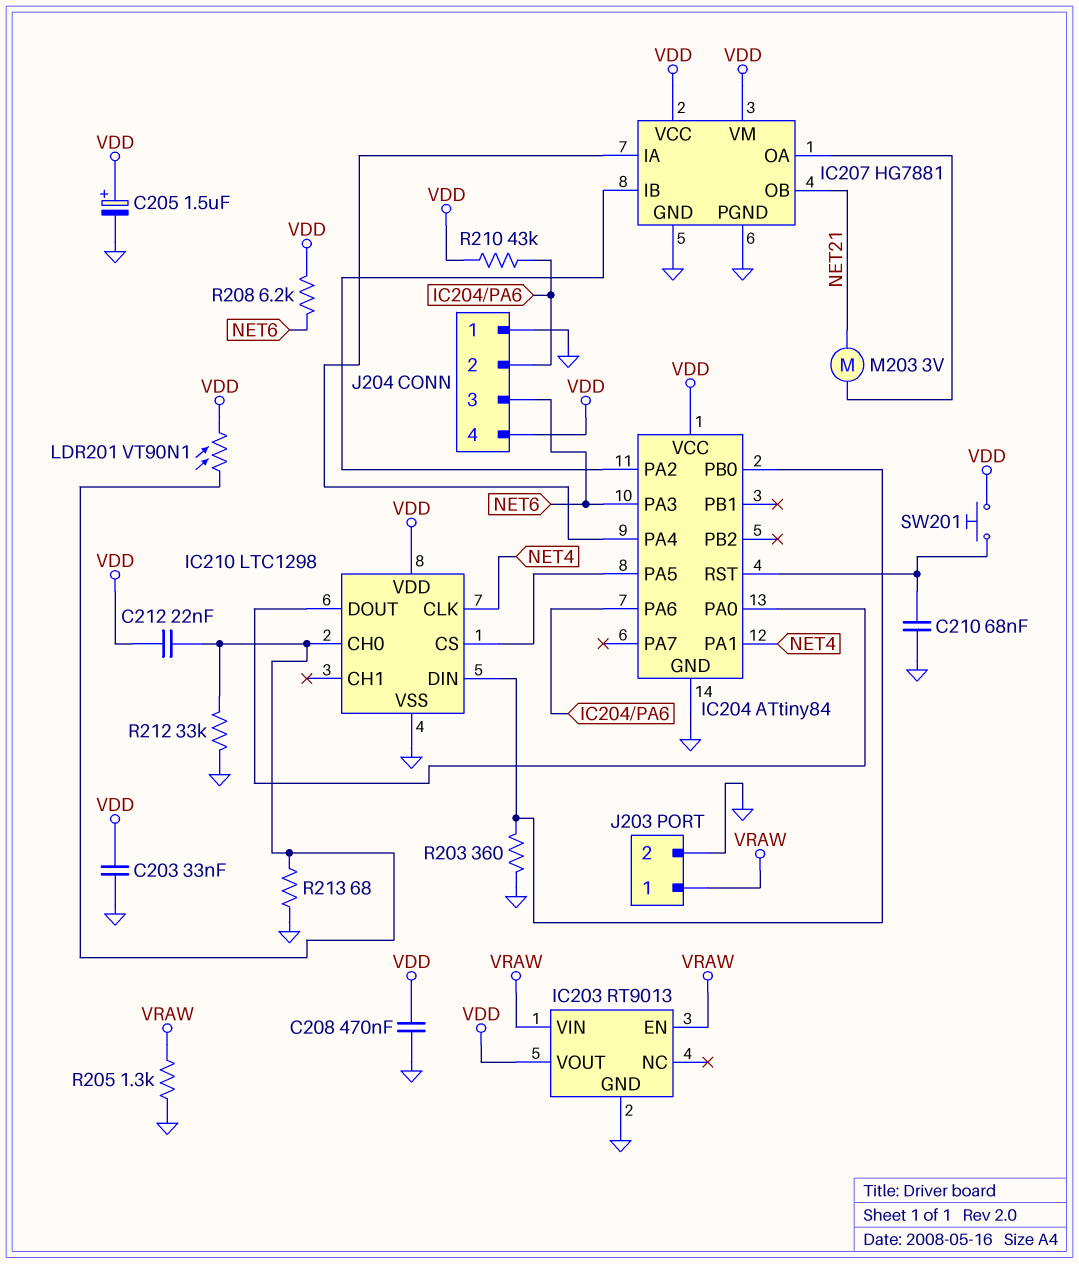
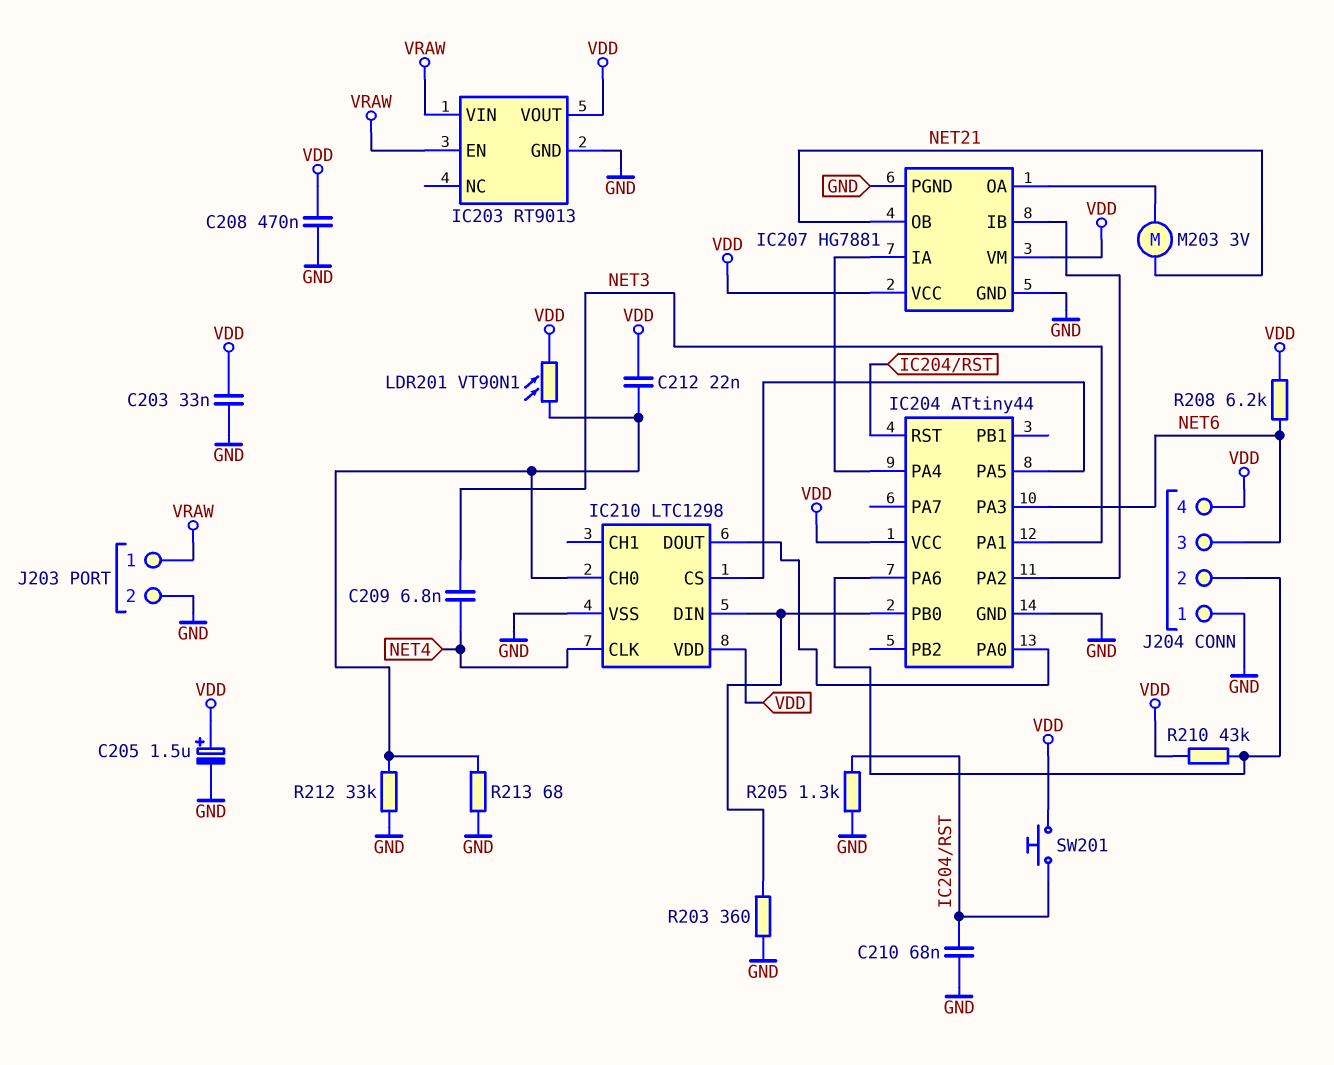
C209: none -> 6.8nF (NET3, NET4)
IC204: ATtiny84 -> ATtiny44
IC204 pin PA1: NET4 -> NET3
R205: 1.3k (GND, VRAW) -> 1.3k (GND, IC204/RST)

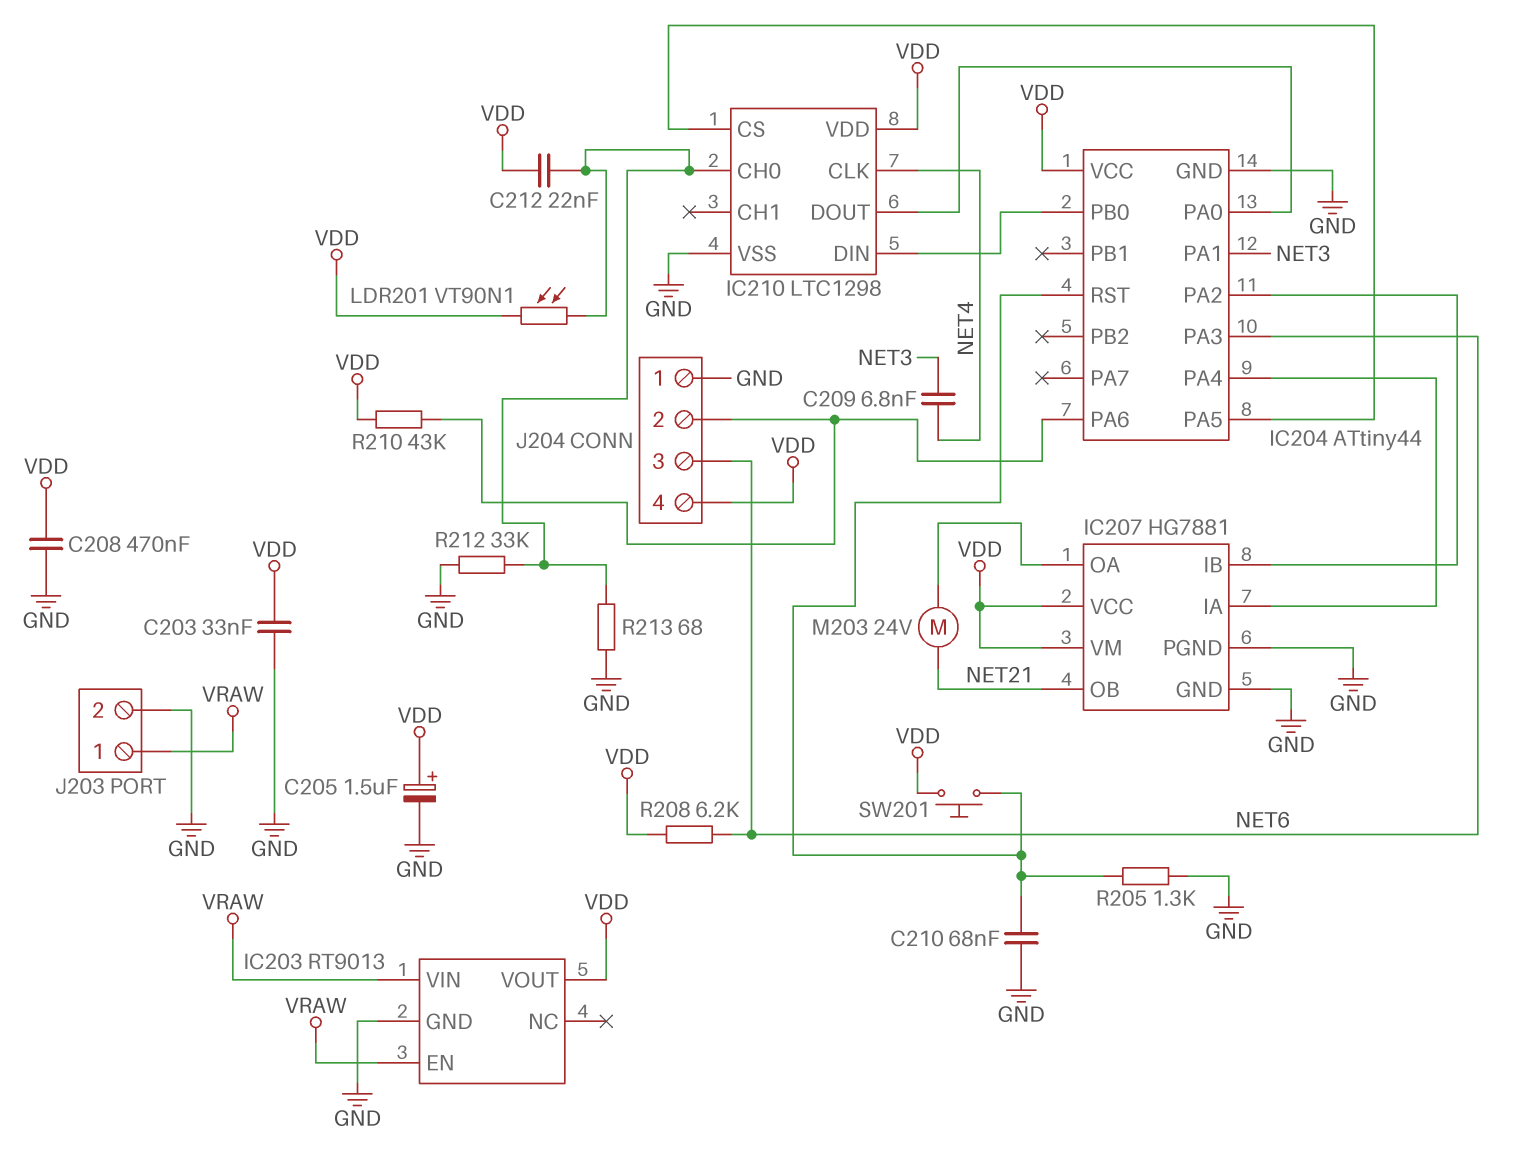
M203: motor 3V (IC207/OA, NET21) -> motor 24V (IC207/OA, NET21)
R203: 360 (GND, IC204/PB0) -> none

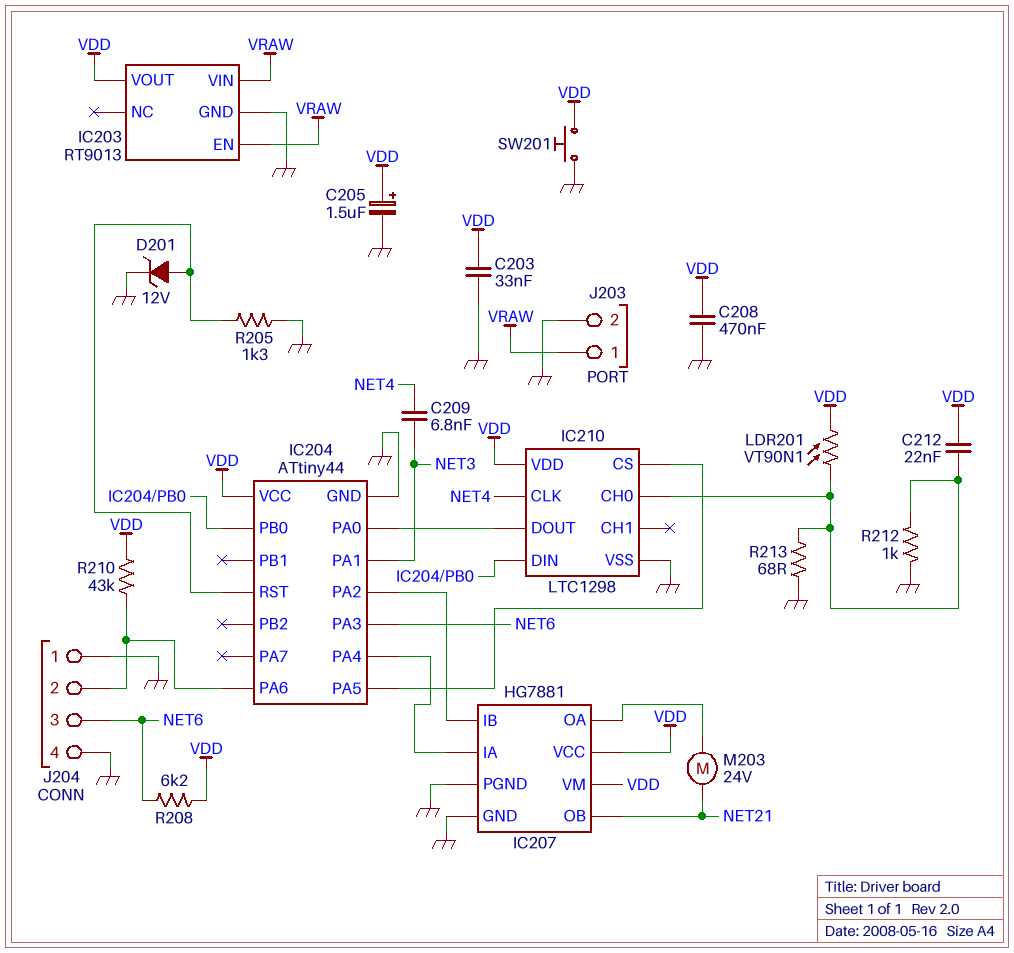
C210: 68nF (GND, IC204/RST) -> none
D201: none -> zener 12V (A IC204/RST, K GND)
J204 pin 4: VDD -> GND
R212: 33k (GND, IC210/CH0) -> 1k (GND, IC210/CH0)
SW201: button (IC204/RST, VDD) -> button (GND, VDD)

